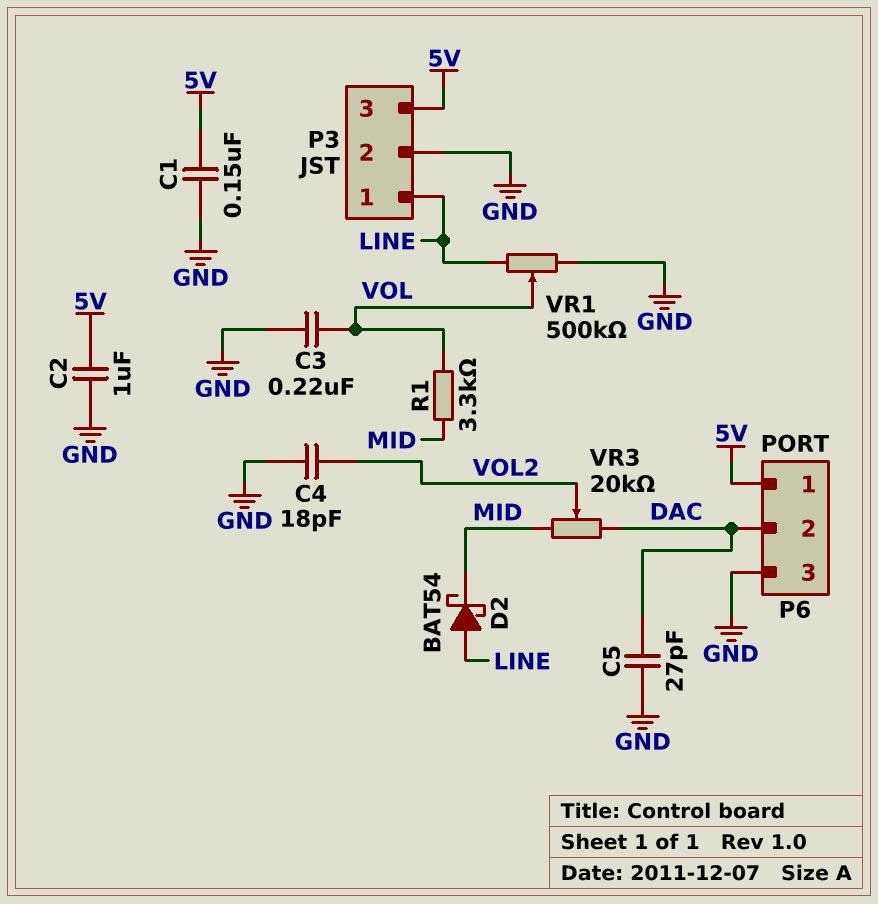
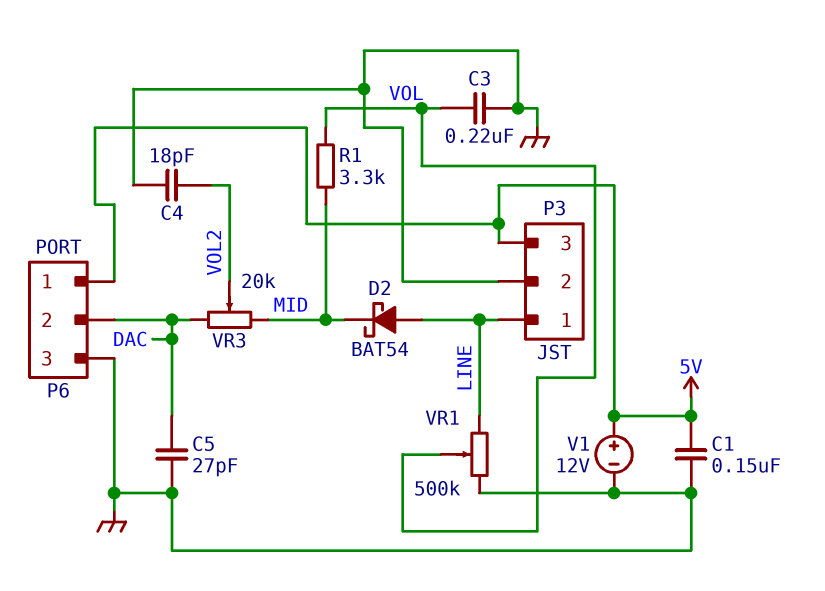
C2: 1uF (5V, GND) -> none
V1: none -> 12V (plus 5V, minus GND)

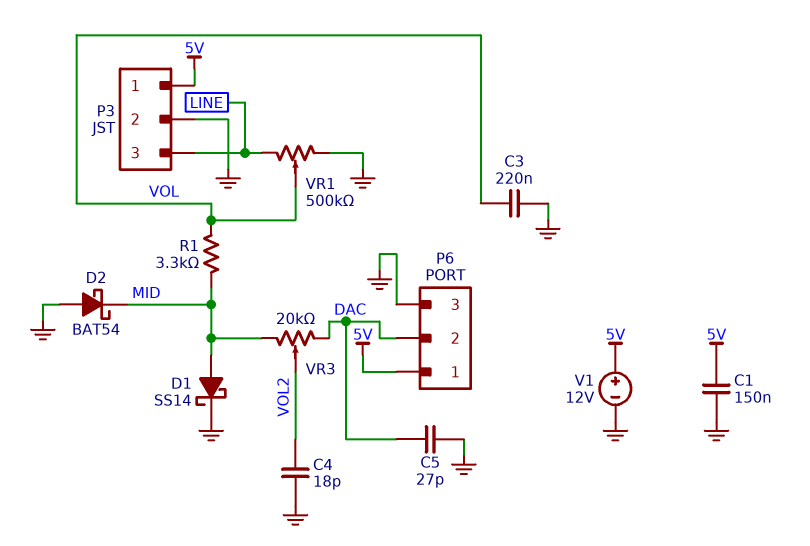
D1: none -> schottky SS14 (A MID, K GND)
D2: schottky BAT54 (A LINE, K MID) -> schottky BAT54 (A GND, K MID)
P3 pin 1: LINE -> 5V
P3 pin 3: 5V -> LINE

